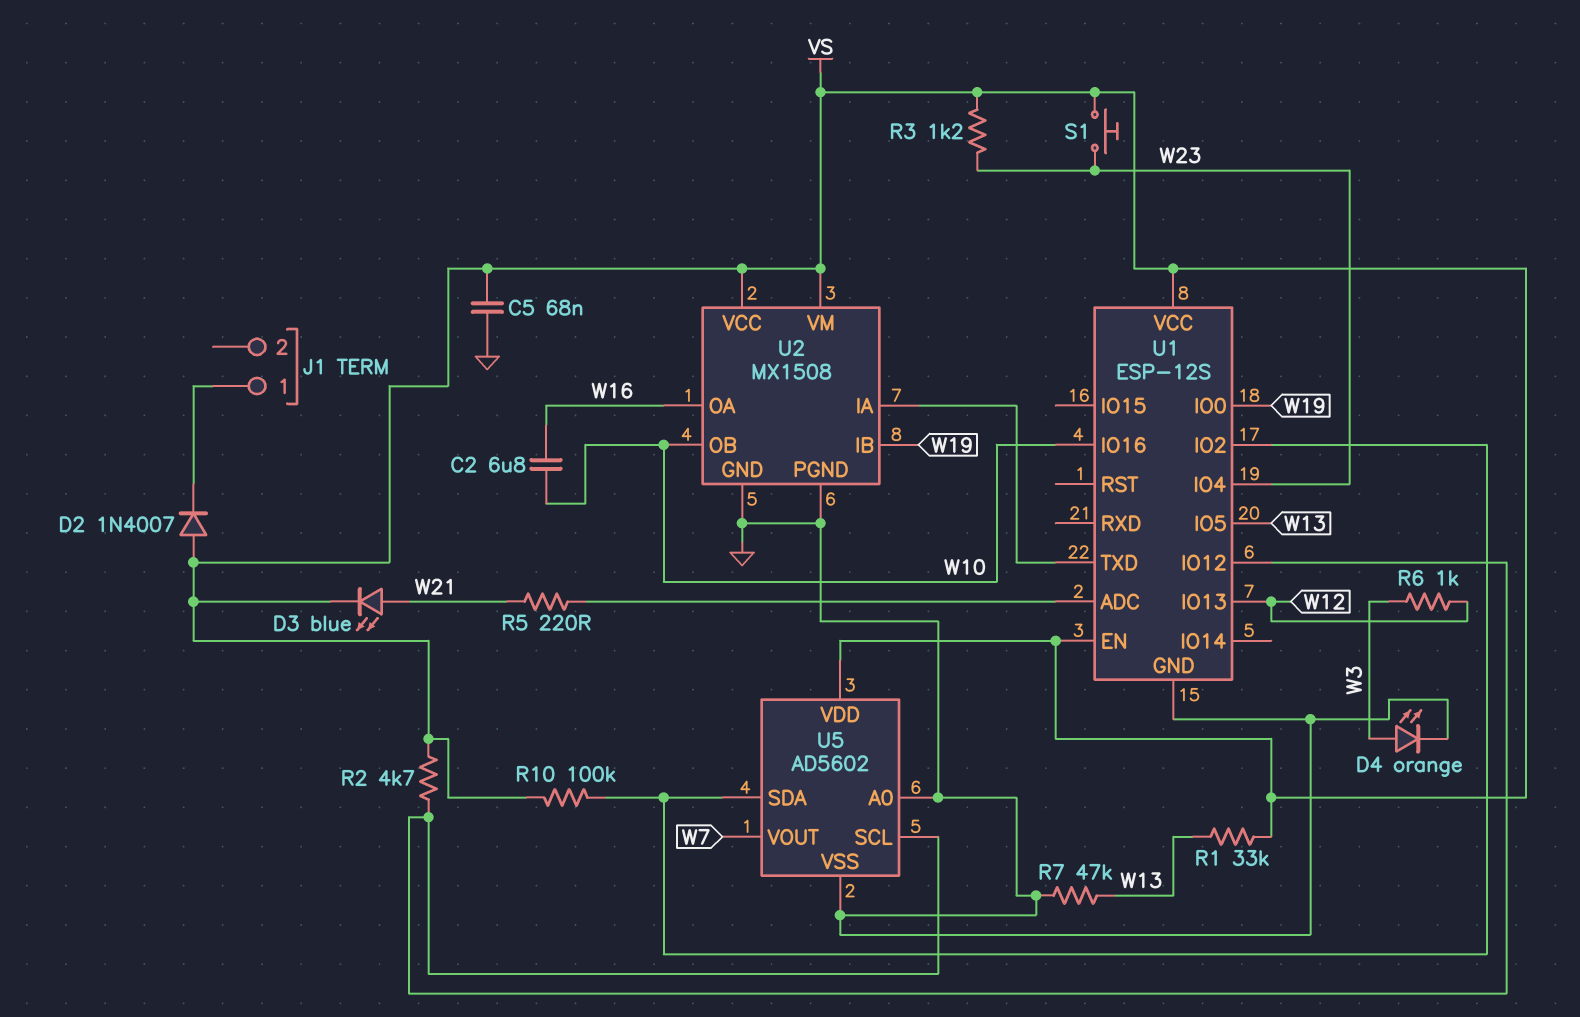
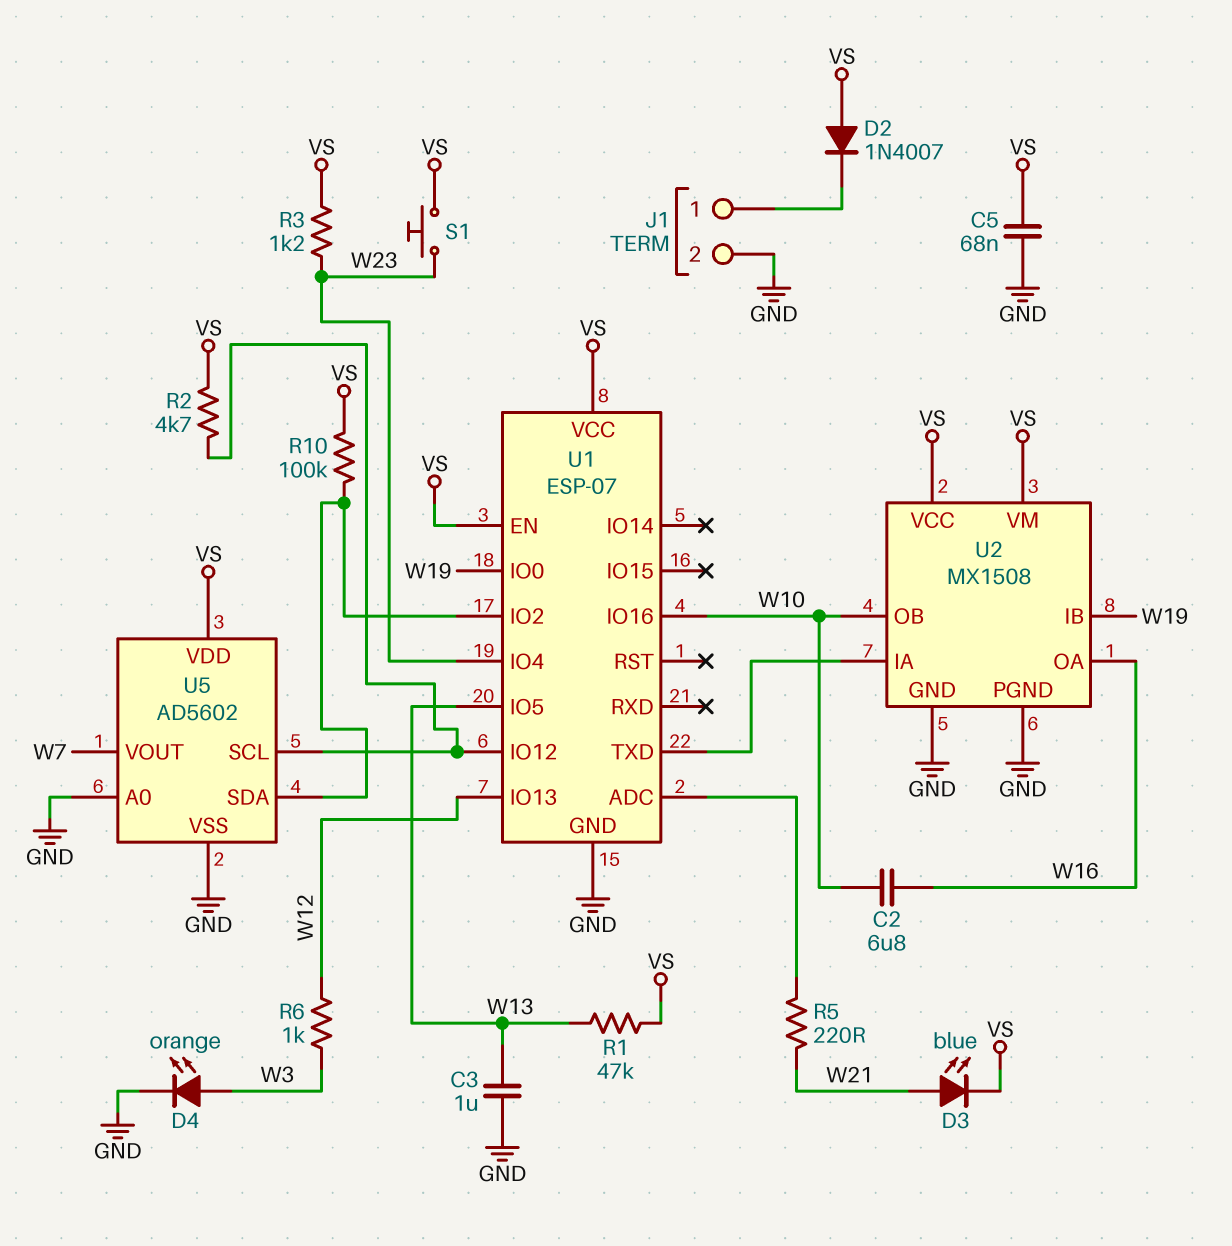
C3: none -> 1uF (GND, W13)
J1 pin 2: none -> GND
R1: 33k (VS, W13) -> 47k (VS, W13)
R7: 47k (GND, W13) -> none
U1: ESP-12S -> ESP-07

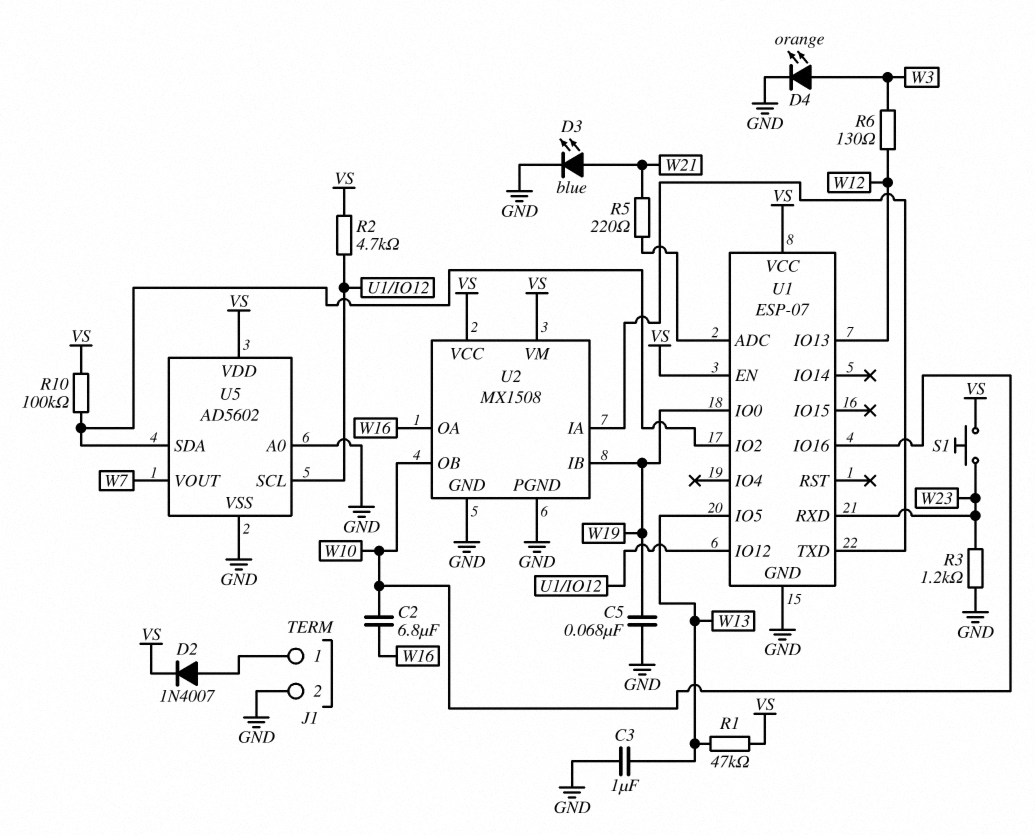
C5: 68nF (GND, VS) -> 68nF (GND, W19)
D2: diode 1N4007 (A VS, K J1/1) -> diode 1N4007 (A J1/1, K VS)
D3: LED blue (A W21, K VS) -> LED blue (A W21, K GND)
R3: 1.2k (VS, W23) -> 1.2k (GND, W23)
R6: 1k (W3, W12) -> 130 (W3, W12)
U1 pin IO4: W23 -> none
U1 pin RXD: none -> W23

